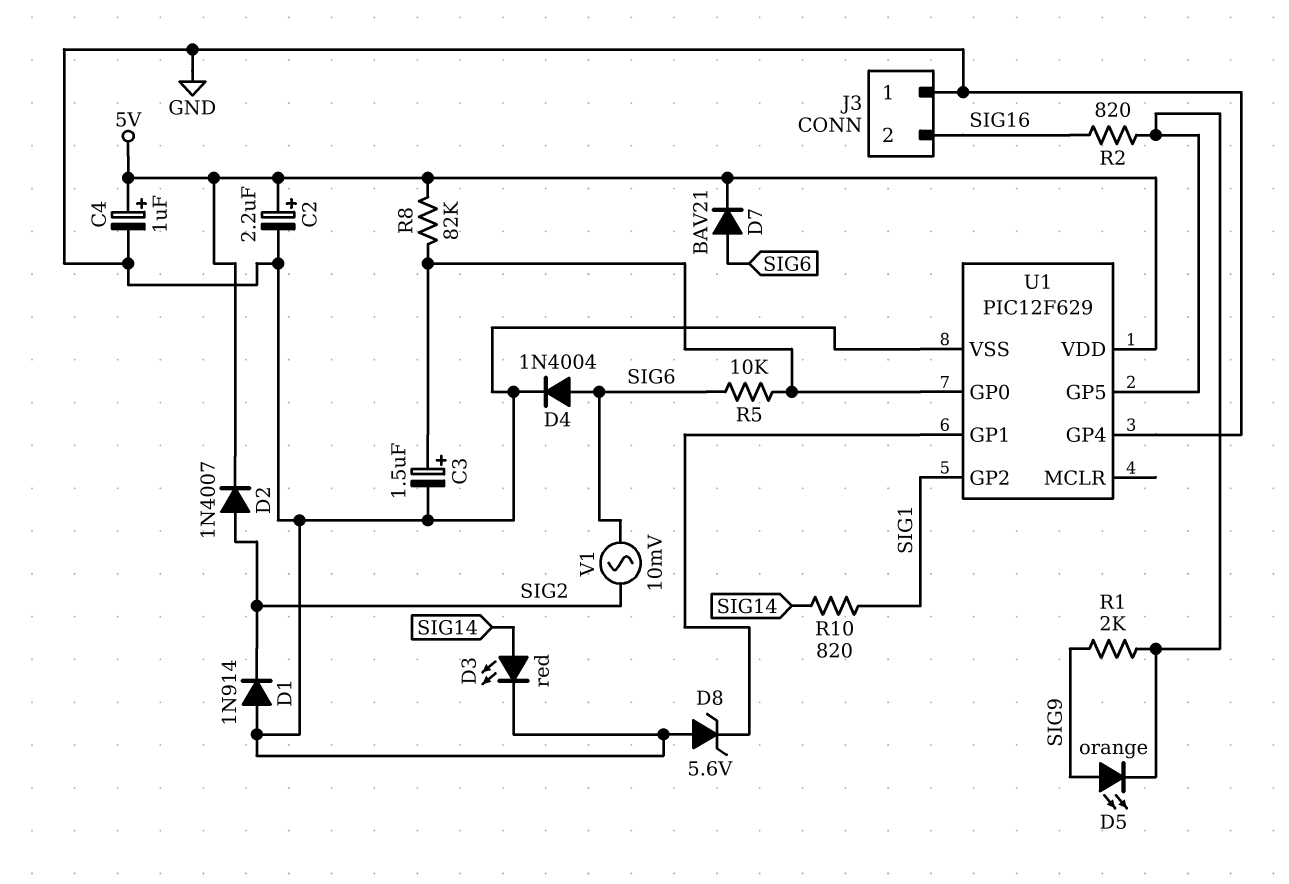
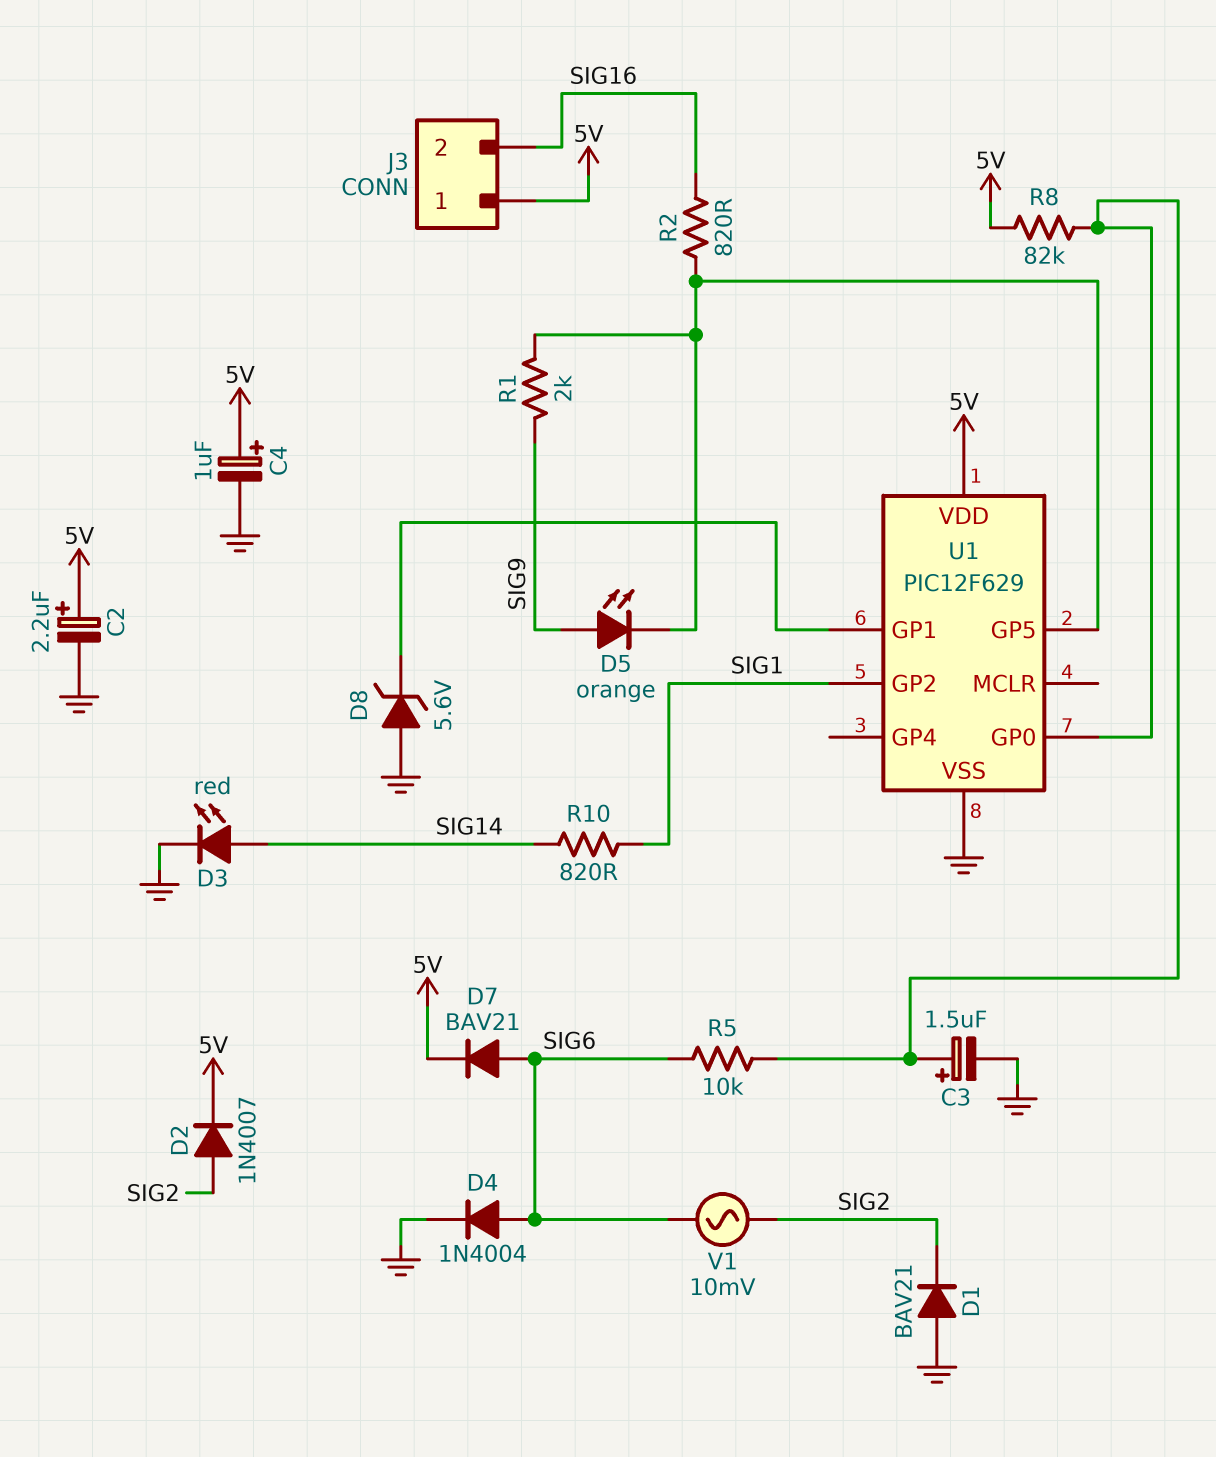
D1: diode 1N914 (A GND, K SIG2) -> diode BAV21 (A GND, K SIG2)
J3 pin 1: GND -> 5V
U1 pin GP4: GND -> none

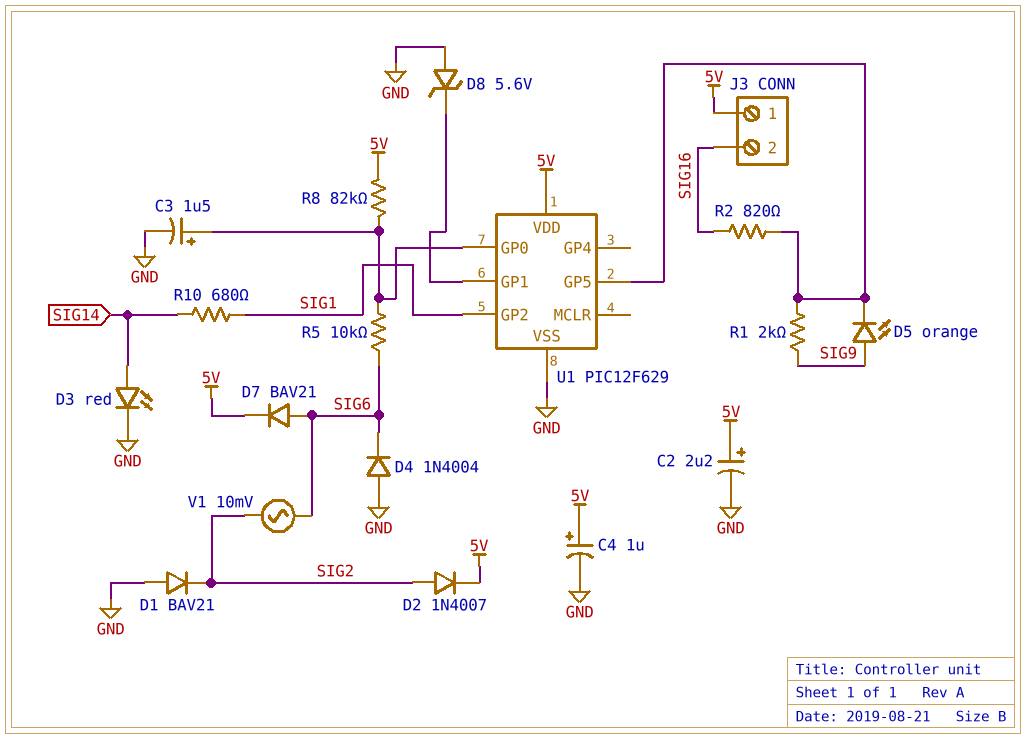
D4: diode 1N4004 (A SIG6, K GND) -> diode 1N4004 (A GND, K SIG6)
R10: 820 (SIG1, SIG14) -> 680 (SIG1, SIG14)

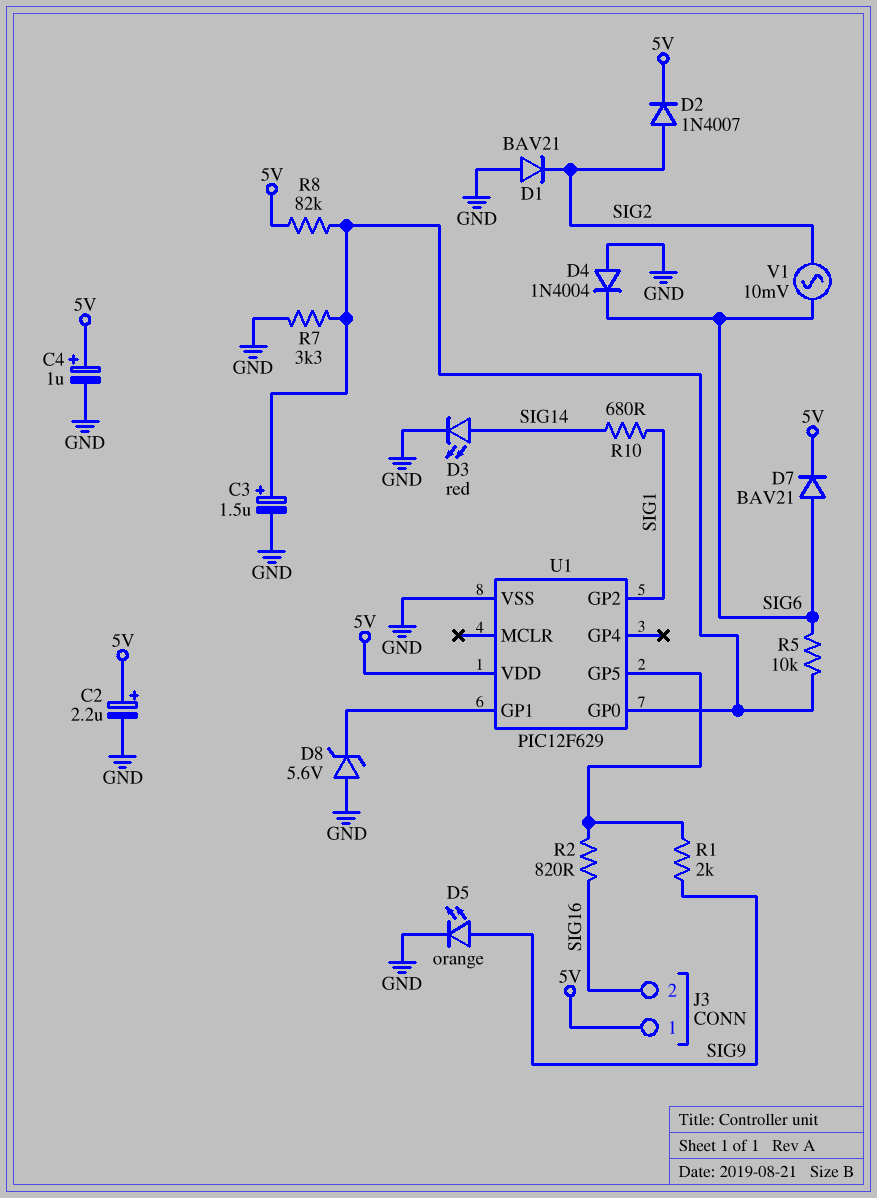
D5: LED orange (A SIG9, K U1/GP5) -> LED orange (A SIG9, K GND)
R7: none -> 3.3k (GND, U1/GP0)

